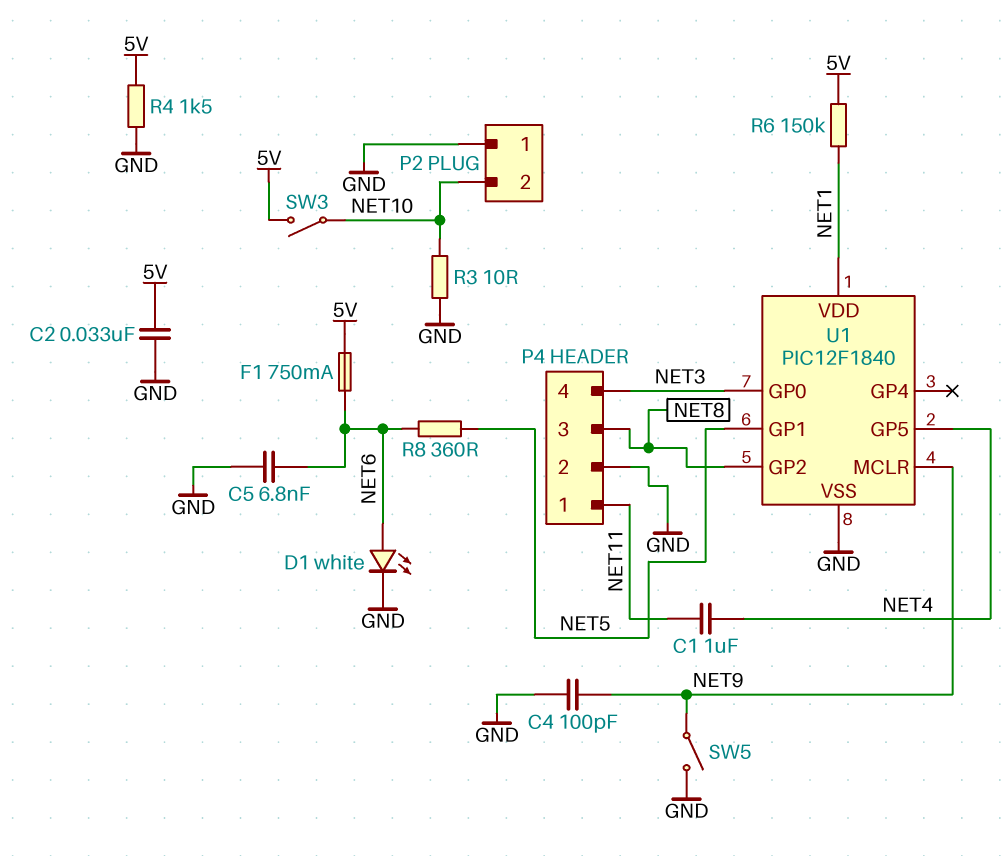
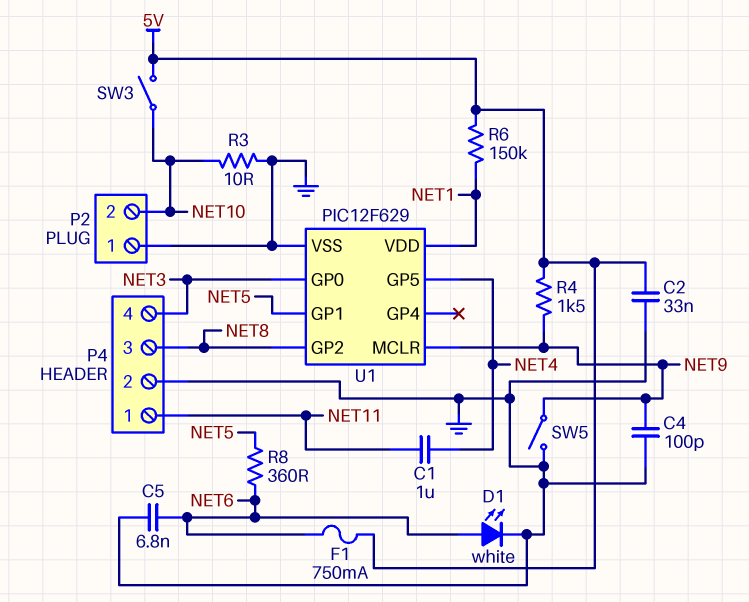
R4: 1.5k (5V, GND) -> 1.5k (5V, NET9)
U1: PIC12F1840 -> PIC12F629

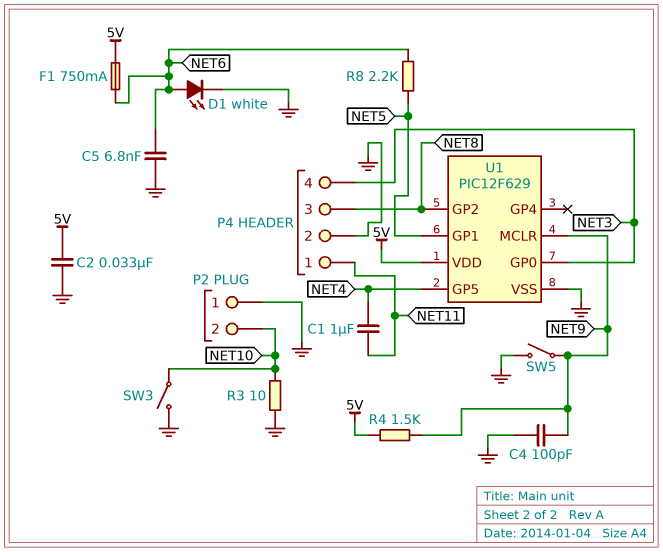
R6: 150k (5V, NET1) -> none
R8: 360 (NET5, NET6) -> 2.2k (NET5, NET6)
SW3: switch (5V, NET10) -> switch (GND, NET10)
U1 pin VDD: NET1 -> 5V

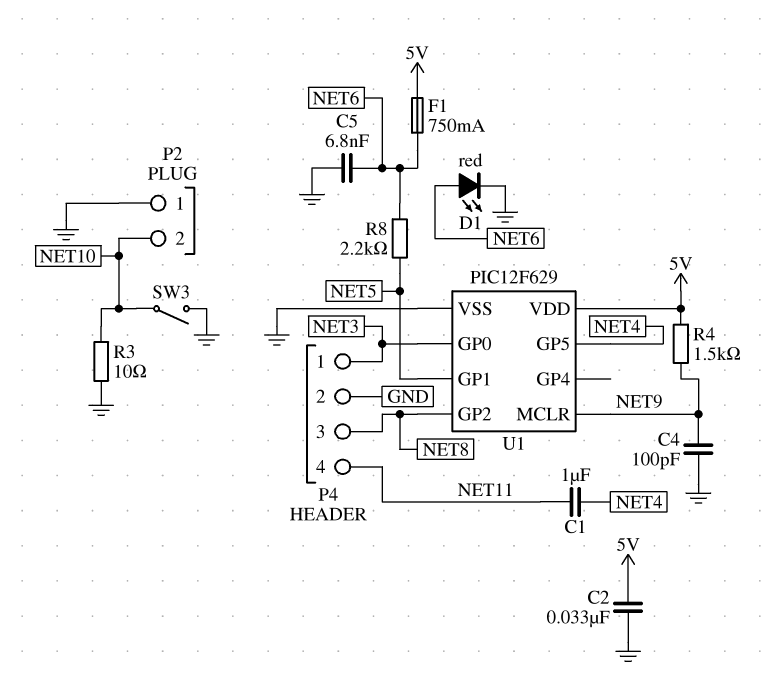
D1: LED white (A NET6, K GND) -> LED red (A NET6, K GND)
P4 pin 1: NET11 -> NET3
P4 pin 4: NET3 -> NET11
SW5: switch (GND, NET9) -> none

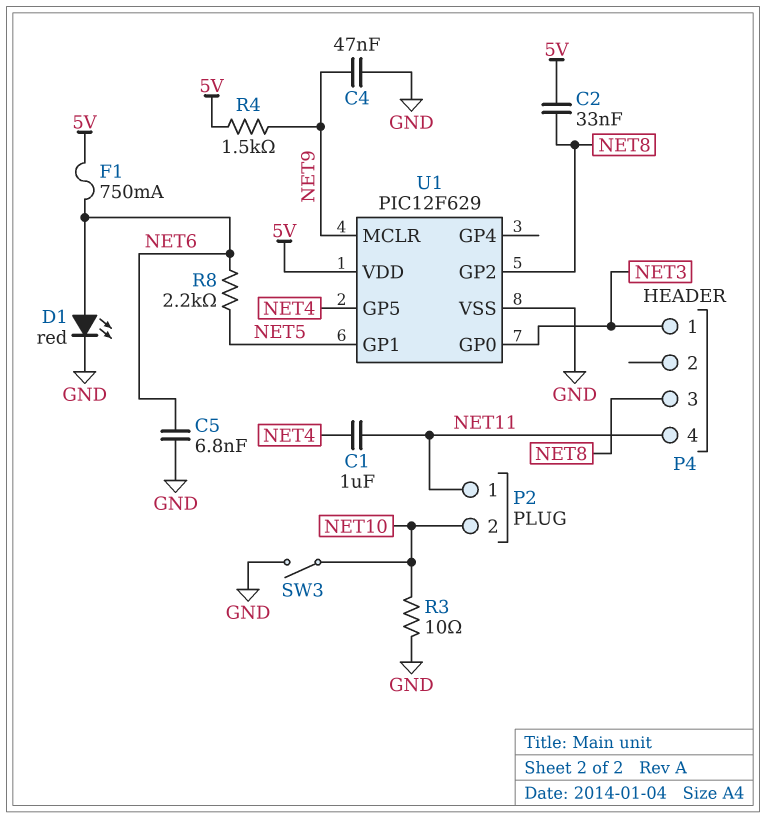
C2: 33nF (5V, GND) -> 33nF (5V, NET8)
C4: 100pF (GND, NET9) -> 47nF (GND, NET9)
P2 pin 1: GND -> NET11
P4 pin 2: GND -> none

